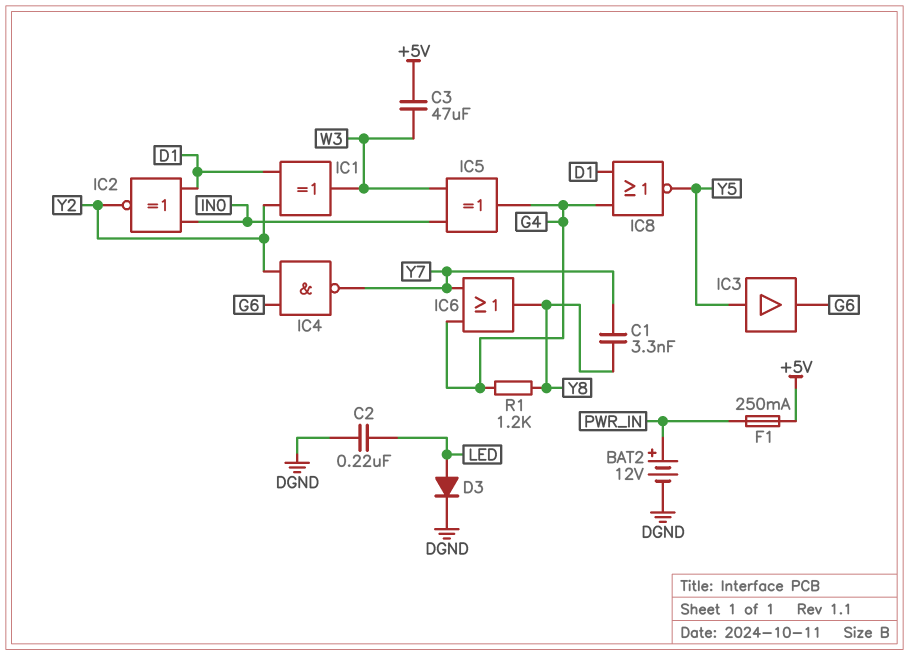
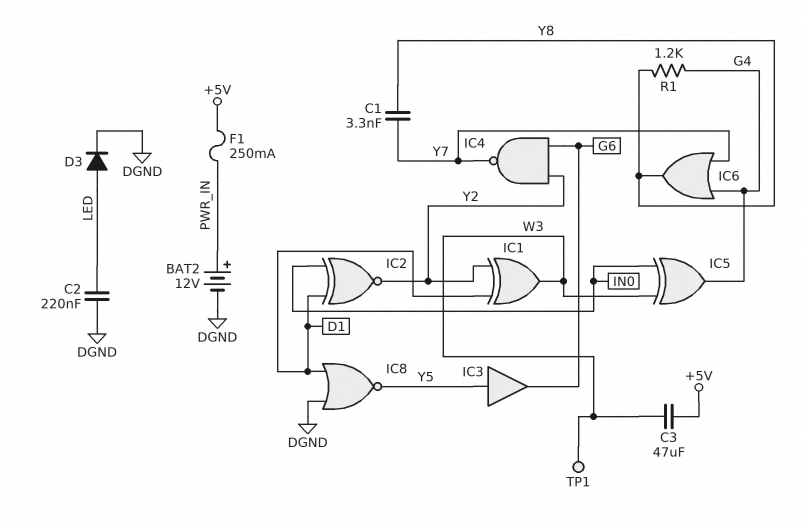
IC8: NOR (in D1, in G4, out Y5) -> NOR (in D1, in DGND, out Y5)
TP1: none -> test point (W3)

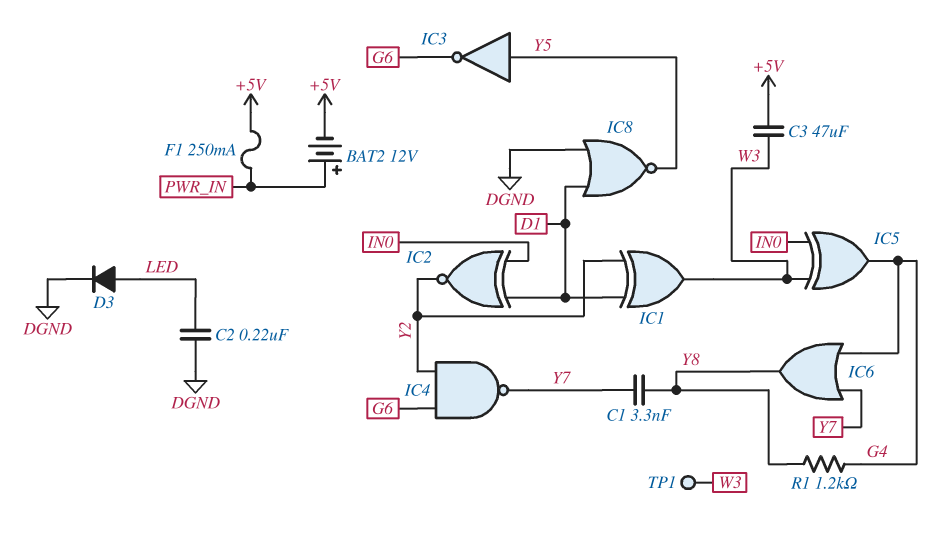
BAT2: 12V (plus PWR_IN, minus DGND) -> 12V (plus PWR_IN, minus +5V)
IC3: buffer (in Y5, out G6) -> NOT (in Y5, out G6)

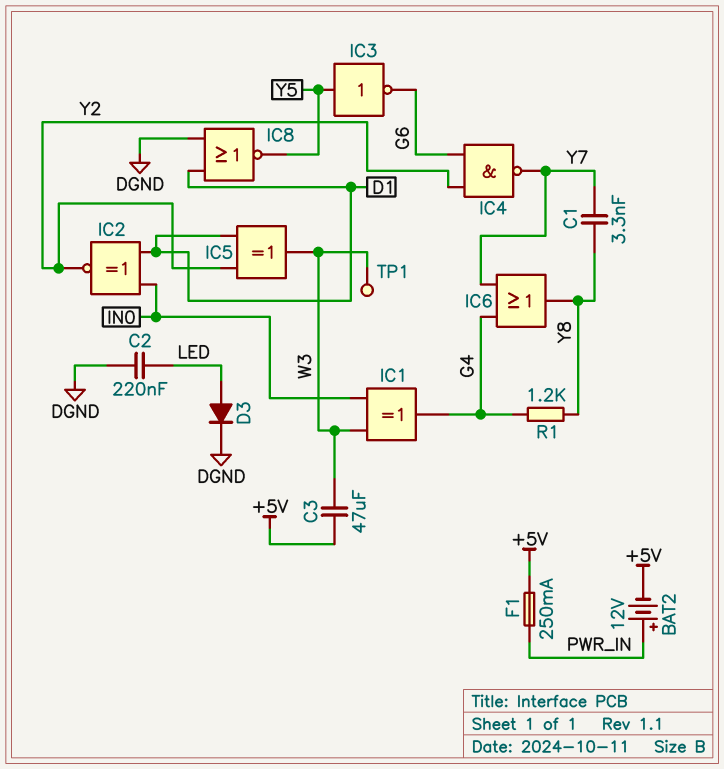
IC1: XOR (in D1, in Y2, out W3) -> XOR (in IN0, in W3, out G4)
IC5: XOR (in IN0, in W3, out G4) -> XOR (in D1, in Y2, out W3)

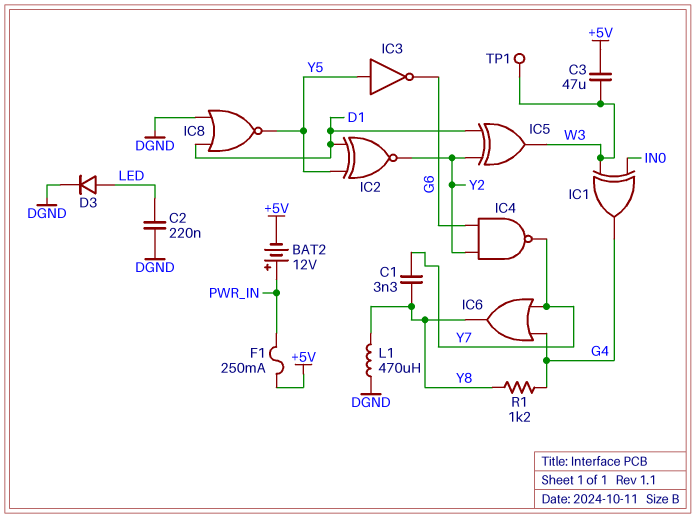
IC2: XNOR (in D1, in IN0, out Y2) -> XNOR (in D1, in Y5, out Y2)
L1: none -> 470uH (DGND, Y8)

